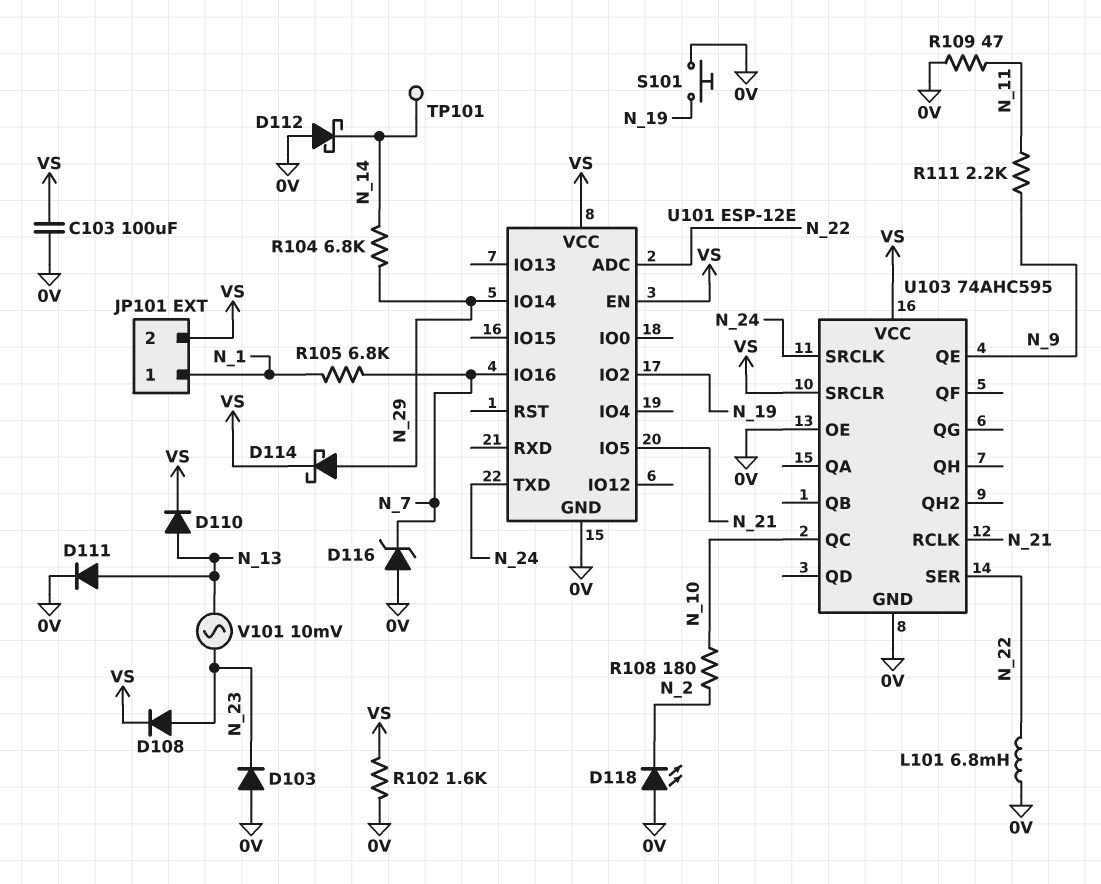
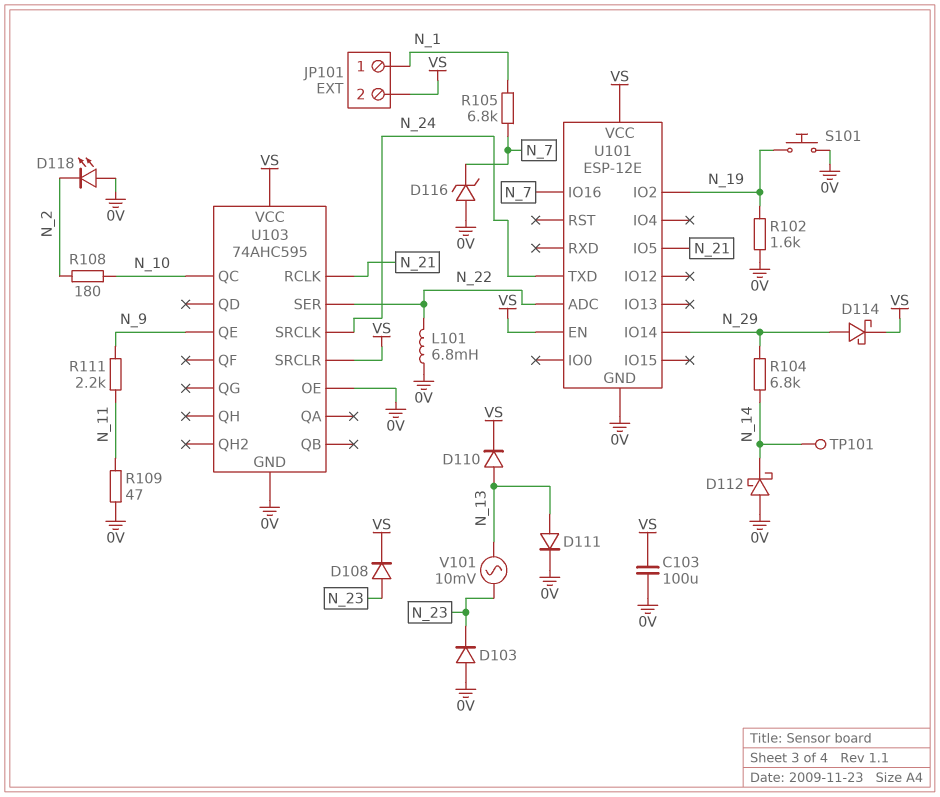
R102: 1.6k (0V, VS) -> 1.6k (0V, N_19)

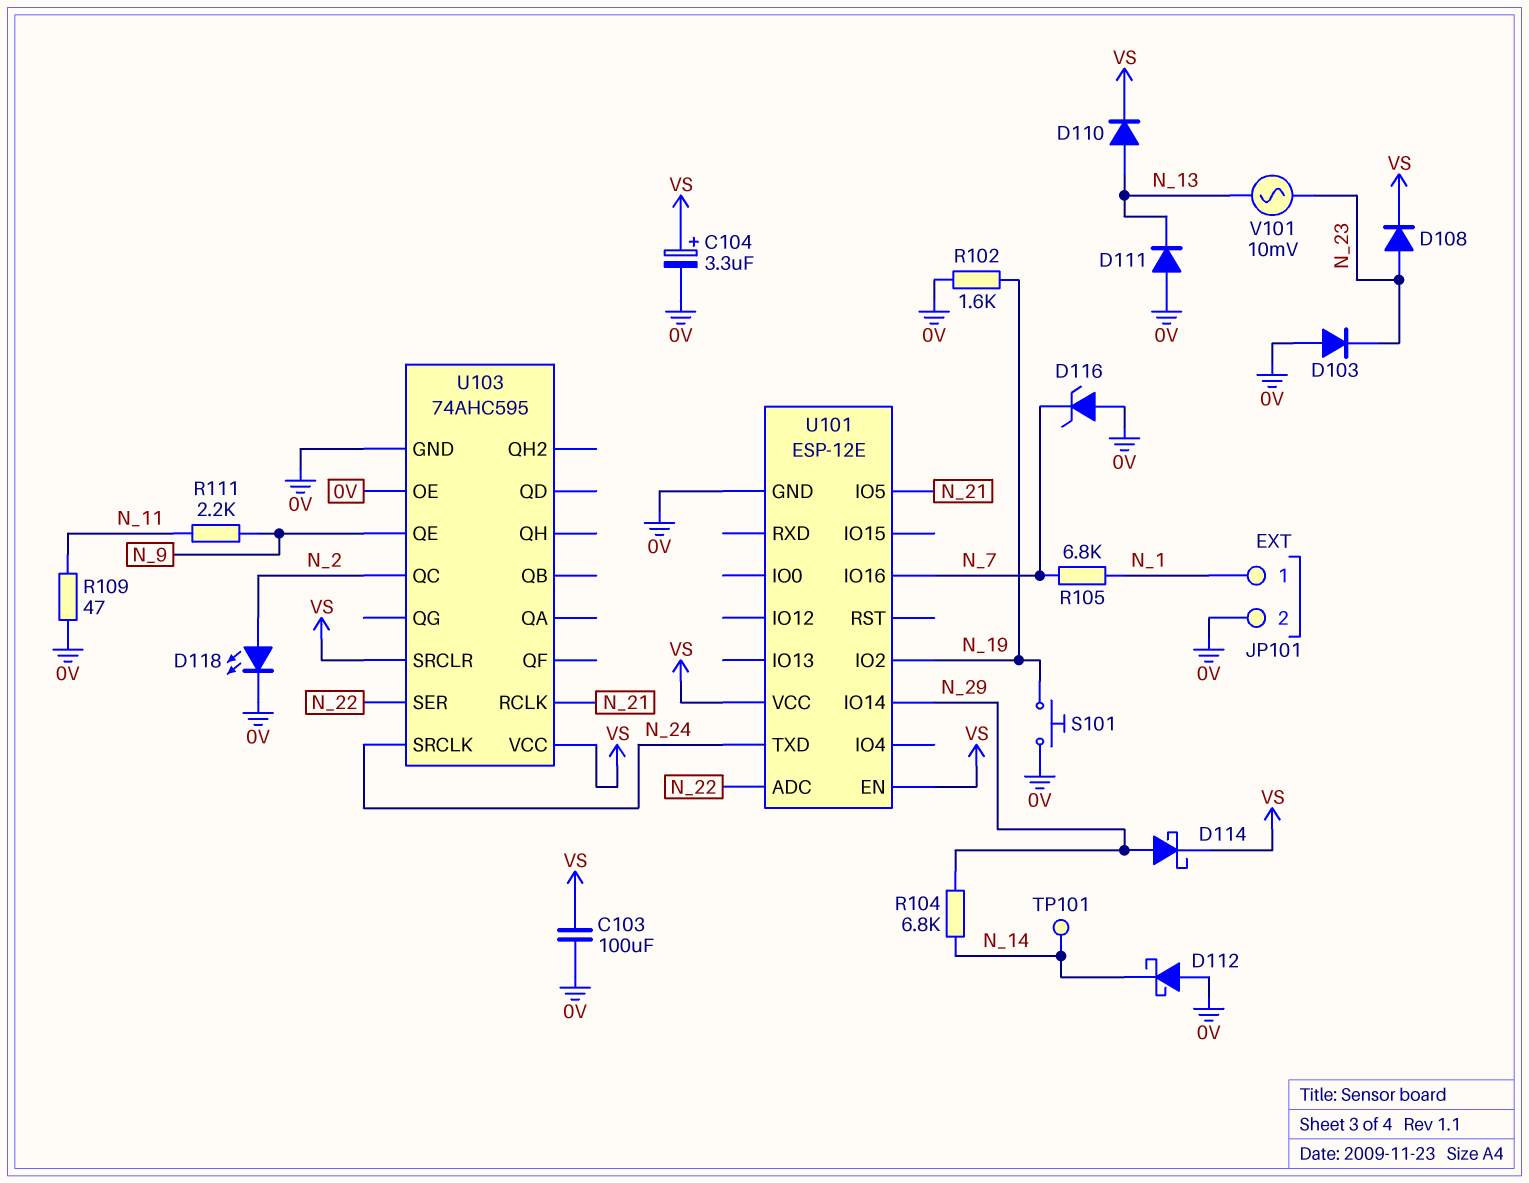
C104: none -> 3.3uF (plus VS, minus 0V)
D111: diode (A N_13, K 0V) -> diode (A 0V, K N_13)
D118: LED (A 0V, K N_2) -> LED (A N_2, K 0V)
JP101 pin 2: VS -> 0V
L101: 6.8mH (0V, N_22) -> none
R108: 180 (N_2, N_10) -> none
U103 pin QC: N_10 -> N_2

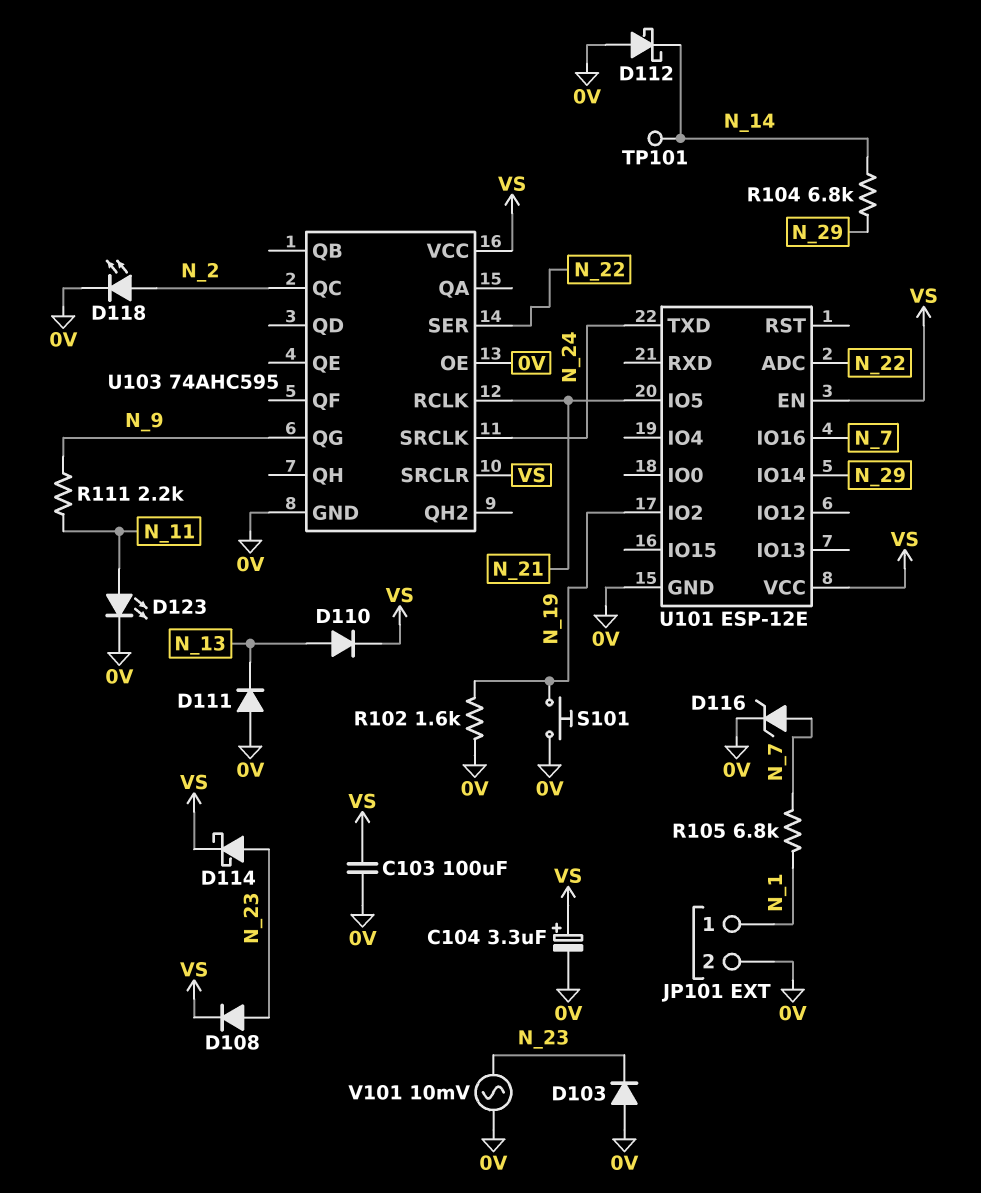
D114: schottky (A N_29, K VS) -> schottky (A N_23, K VS)
D116: zener (A 0V, K N_7) -> zener (A N_7, K 0V)
D123: none -> LED (A N_11, K 0V)
R109: 47 (0V, N_11) -> none
U103 pin QE: N_9 -> none
U103 pin QG: none -> N_9
V101: AC 10mV (N_13, N_23) -> AC 10mV (0V, N_23)

